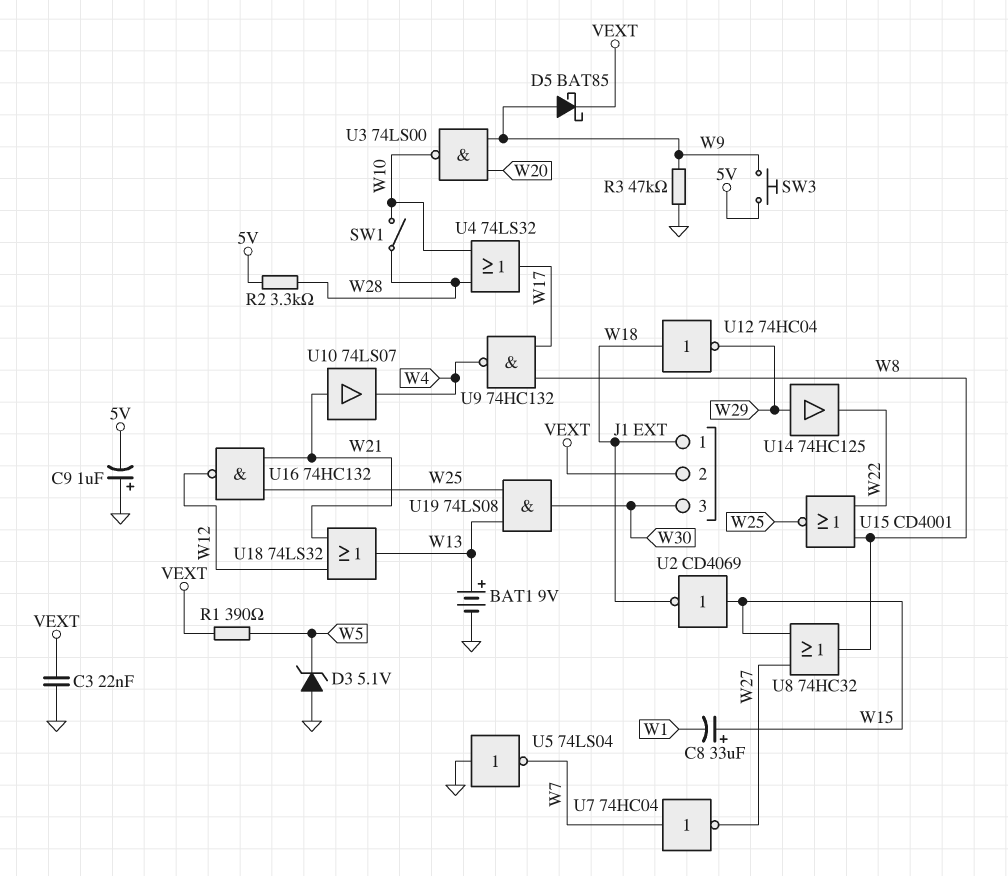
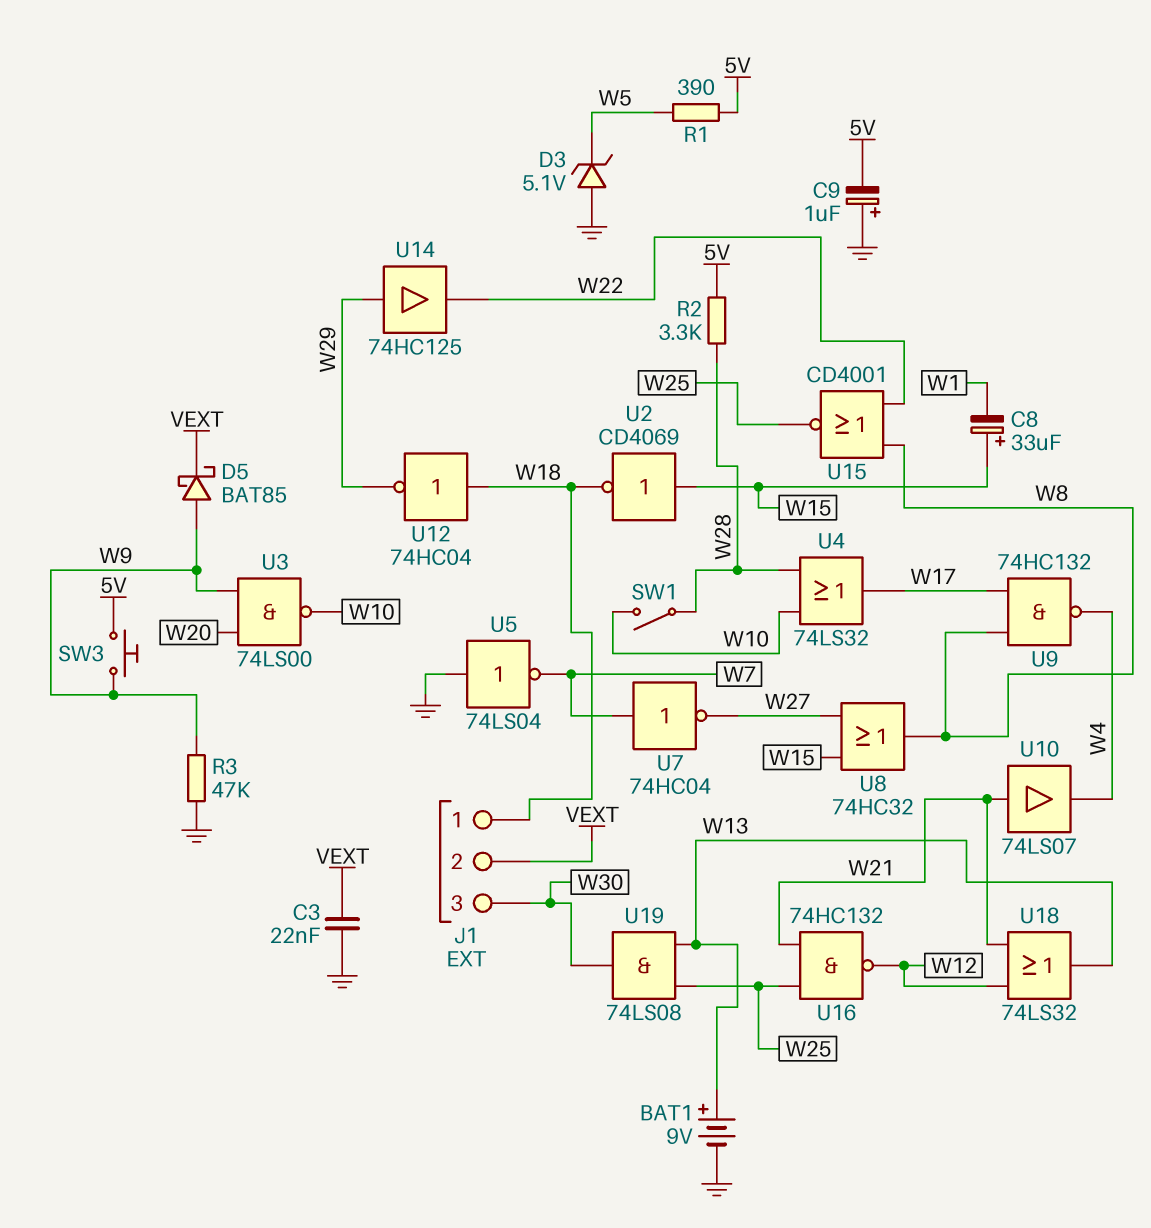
R1: 390 (VEXT, W5) -> 390 (5V, W5)

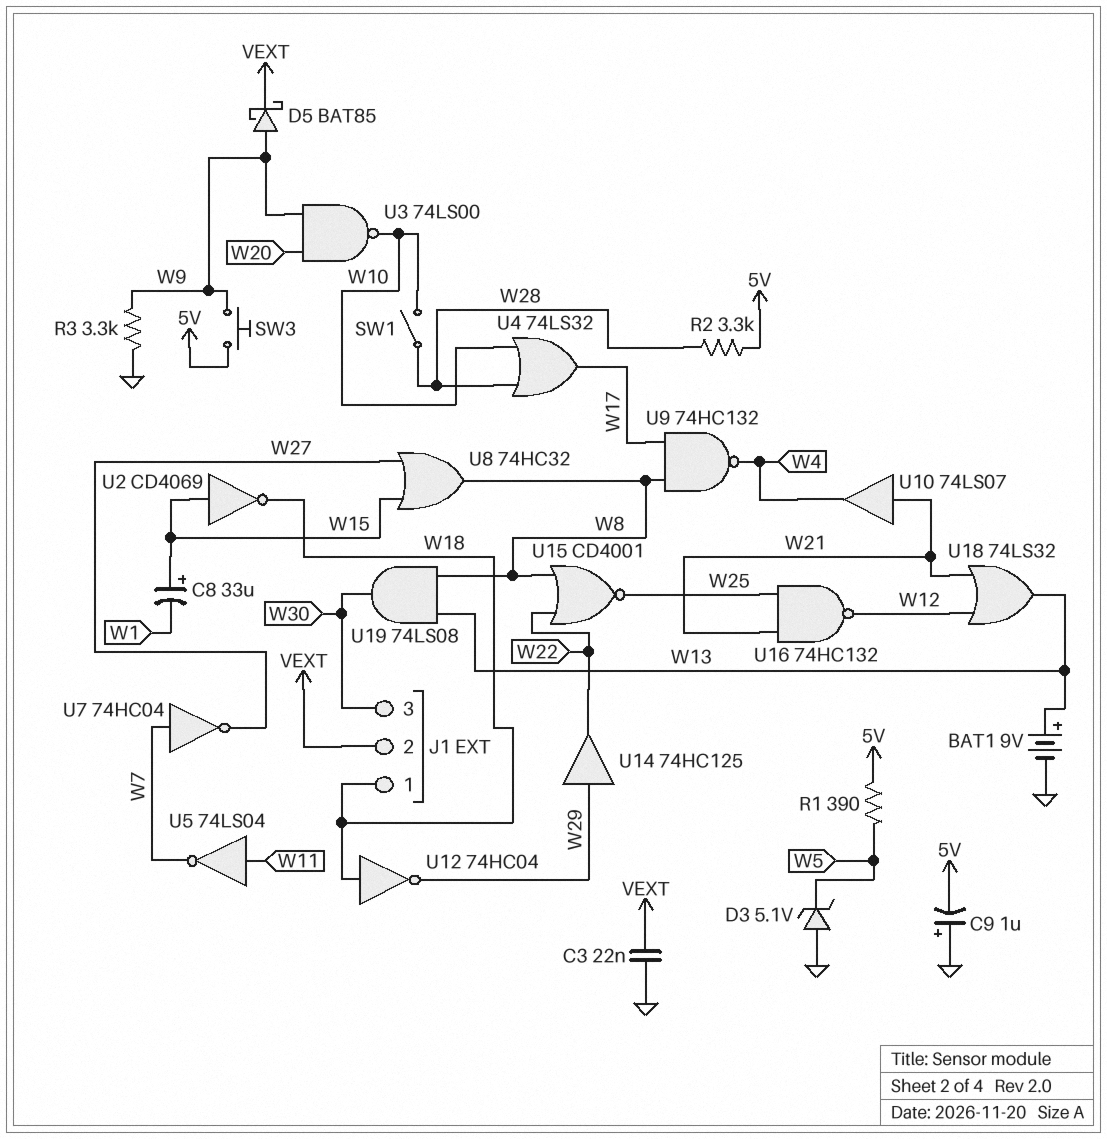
R3: 47k (GND, W9) -> 3.3k (GND, W9)
U5: NOT 74LS04 (in GND, out W7) -> NOT 74LS04 (in W11, out W7)
U19: AND 74LS08 (in W13, in W25, out W30) -> AND 74LS08 (in W8, in W13, out W30)

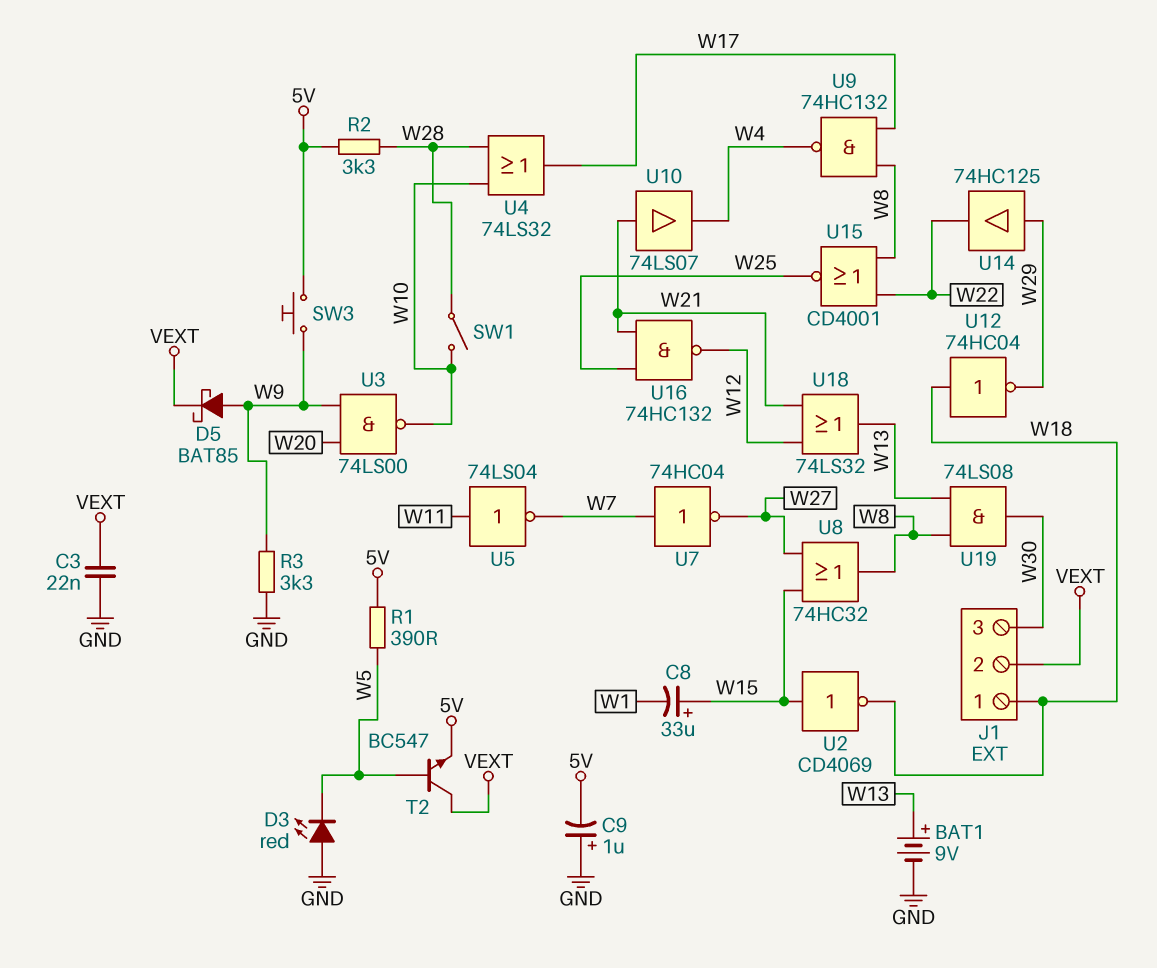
D3: zener 5.1V (A GND, K W5) -> LED red (A GND, K W5)
T2: none -> NPN BC547 (B W5, C VEXT, E 5V)

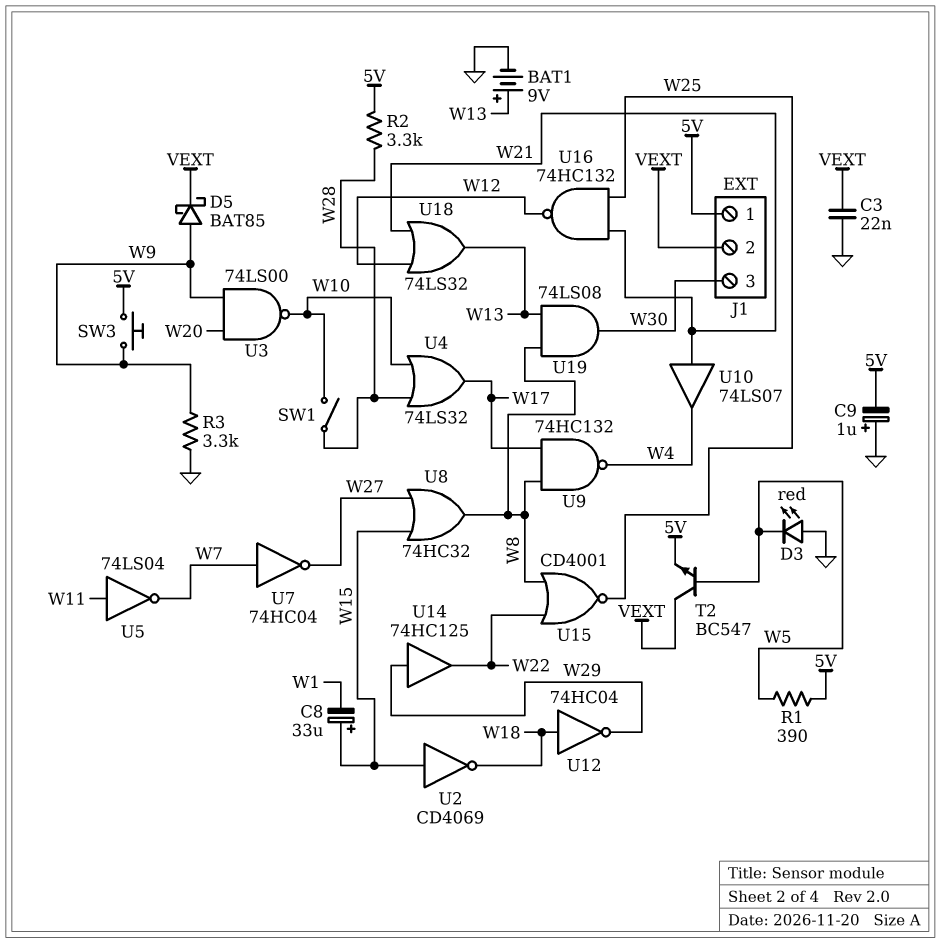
J1 pin 1: W18 -> 5V

